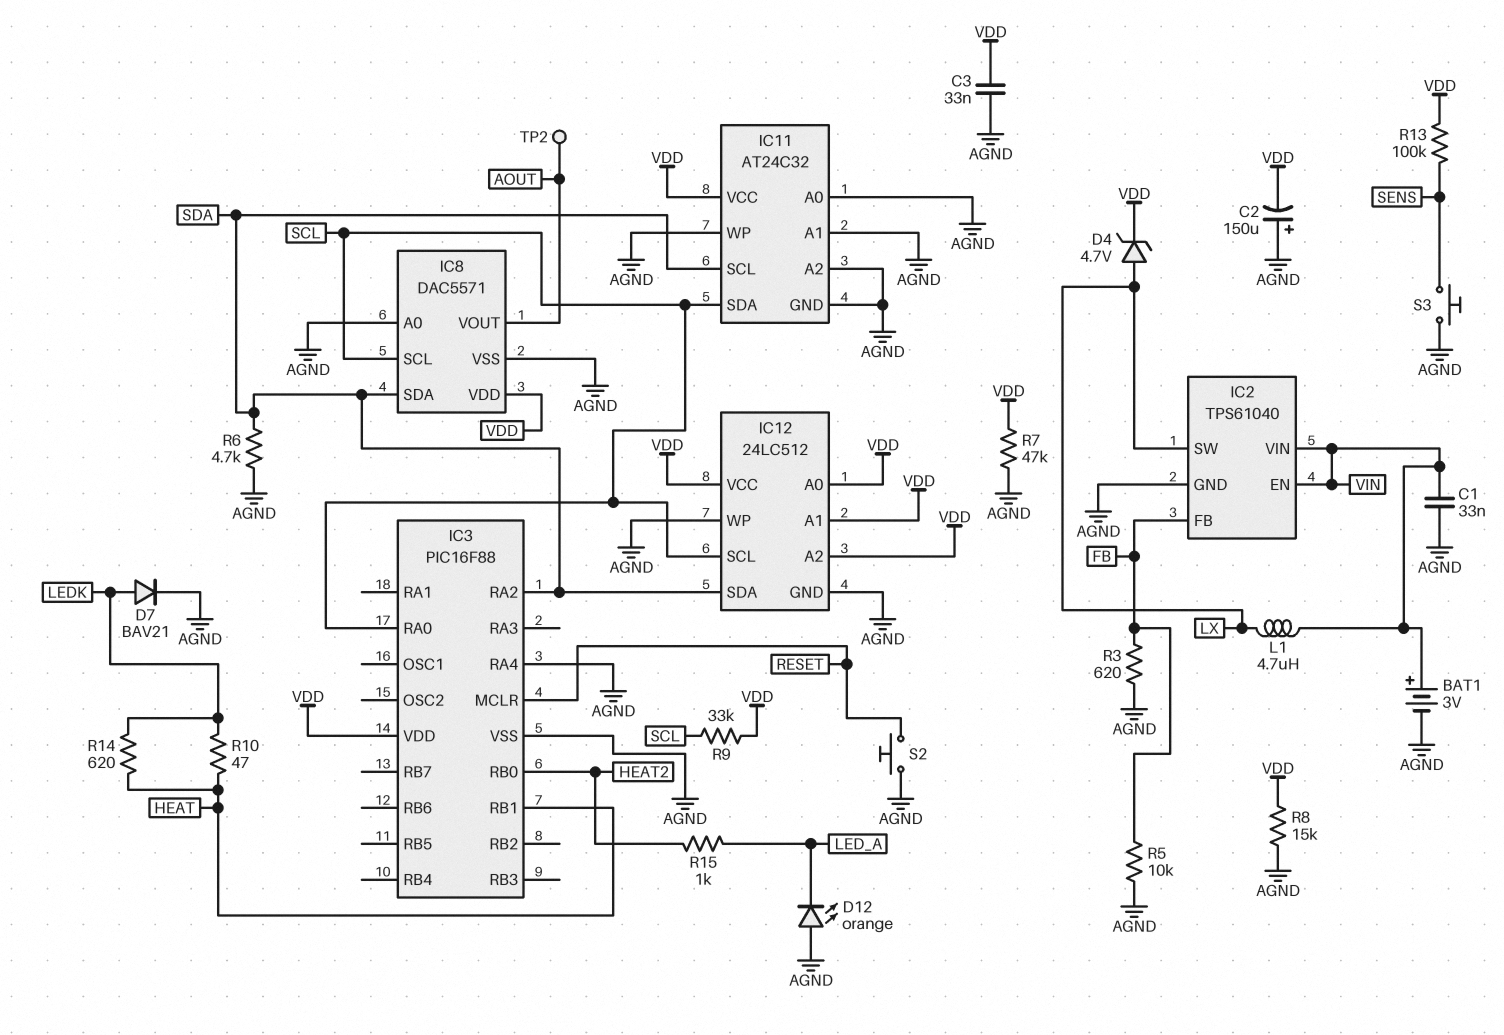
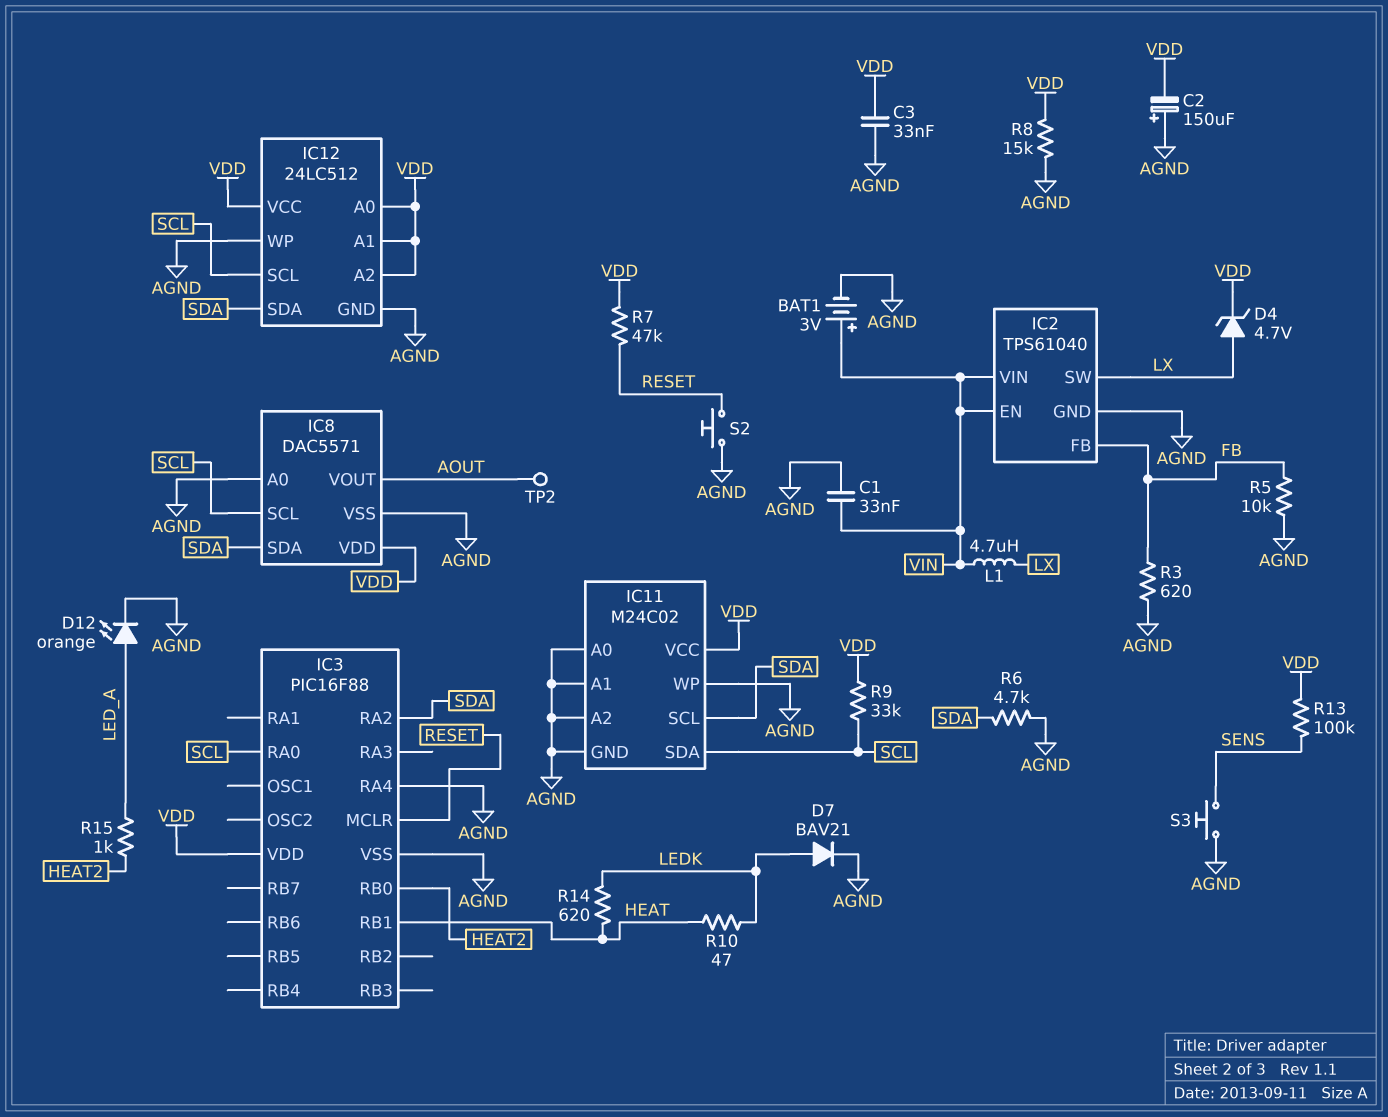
D12: LED orange (A AGND, K LED_A) -> LED orange (A LED_A, K AGND)
IC11: AT24C32 -> M24C02
R7: 47k (AGND, VDD) -> 47k (RESET, VDD)

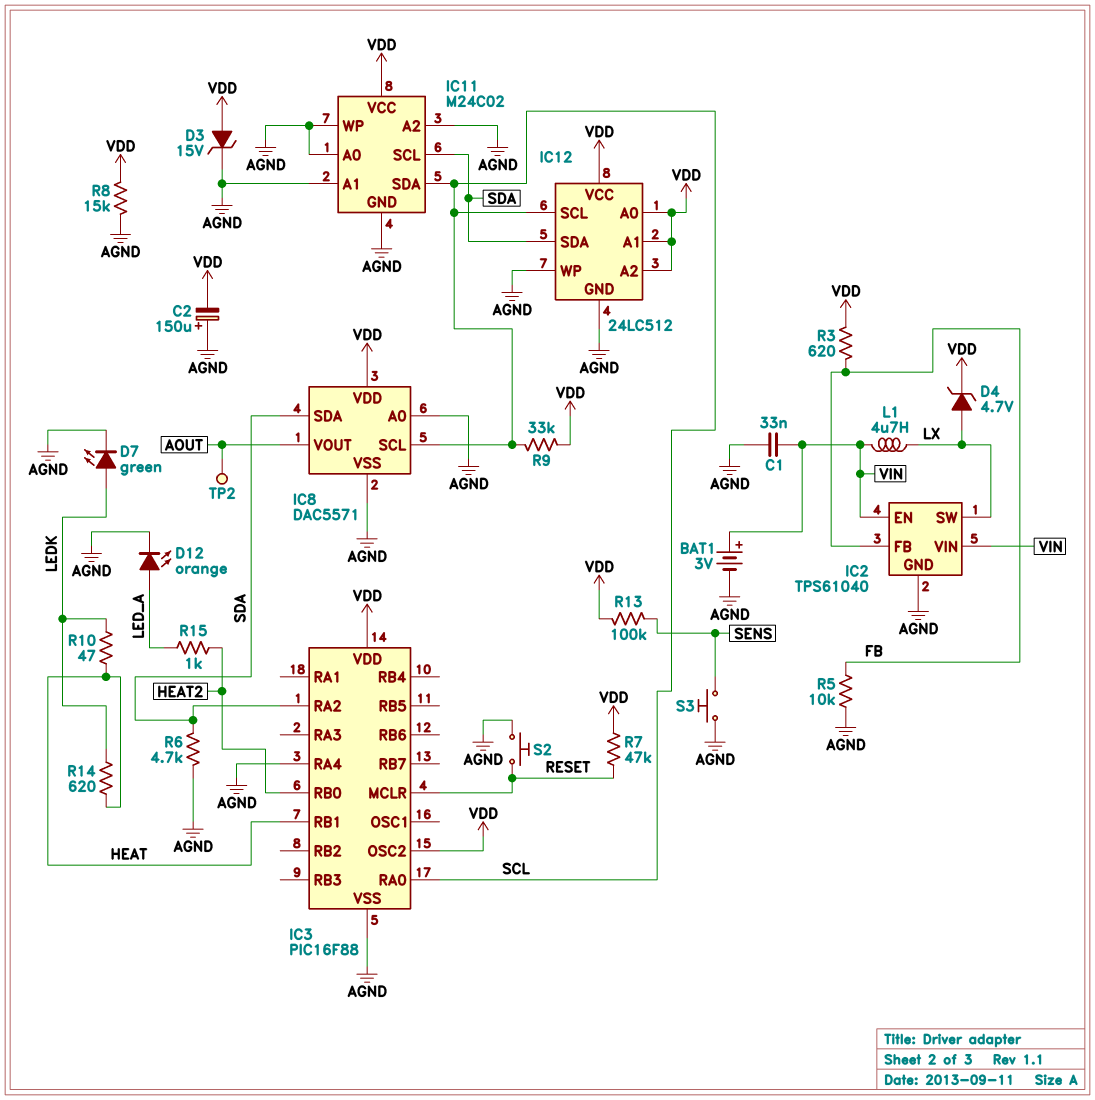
C3: 33nF (AGND, VDD) -> none
D3: none -> zener 15V (A VDD, K AGND)
D7: diode BAV21 (A LEDK, K AGND) -> LED green (A LEDK, K AGND)
IC3 pin OSC2: none -> VDD
R3: 620 (AGND, FB) -> 620 (FB, VDD)

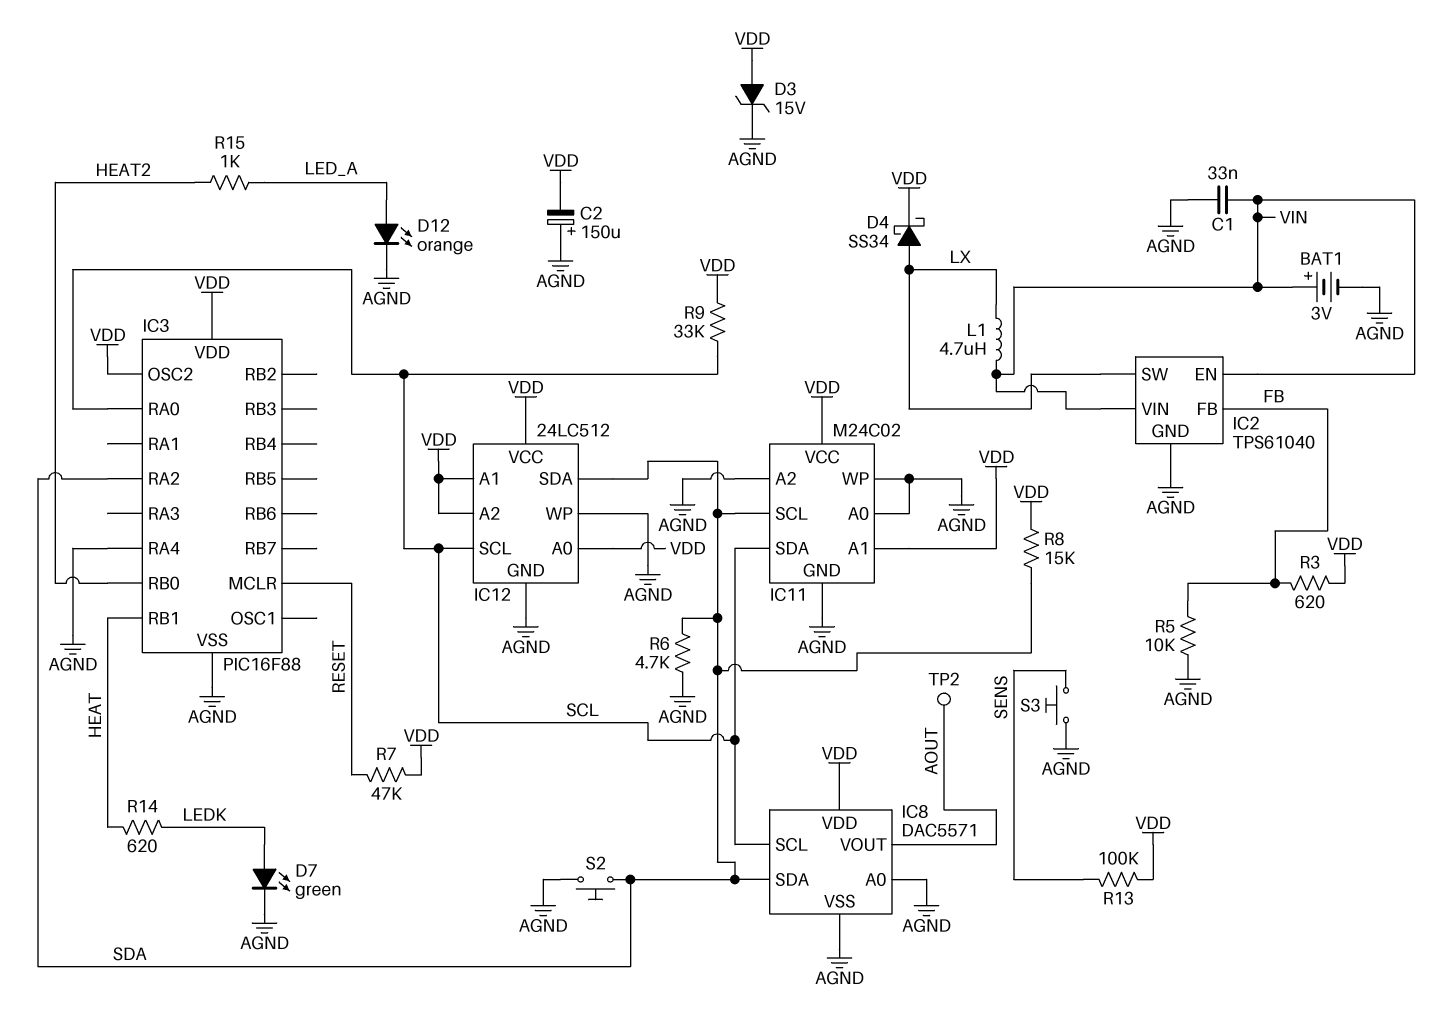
D4: zener 4.7V (A LX, K VDD) -> schottky SS34 (A LX, K VDD)
IC11 pin A1: AGND -> VDD
R8: 15k (AGND, VDD) -> 15k (SDA, VDD)
R10: 47 (HEAT, LEDK) -> none
S2: button (AGND, RESET) -> button (AGND, SDA)

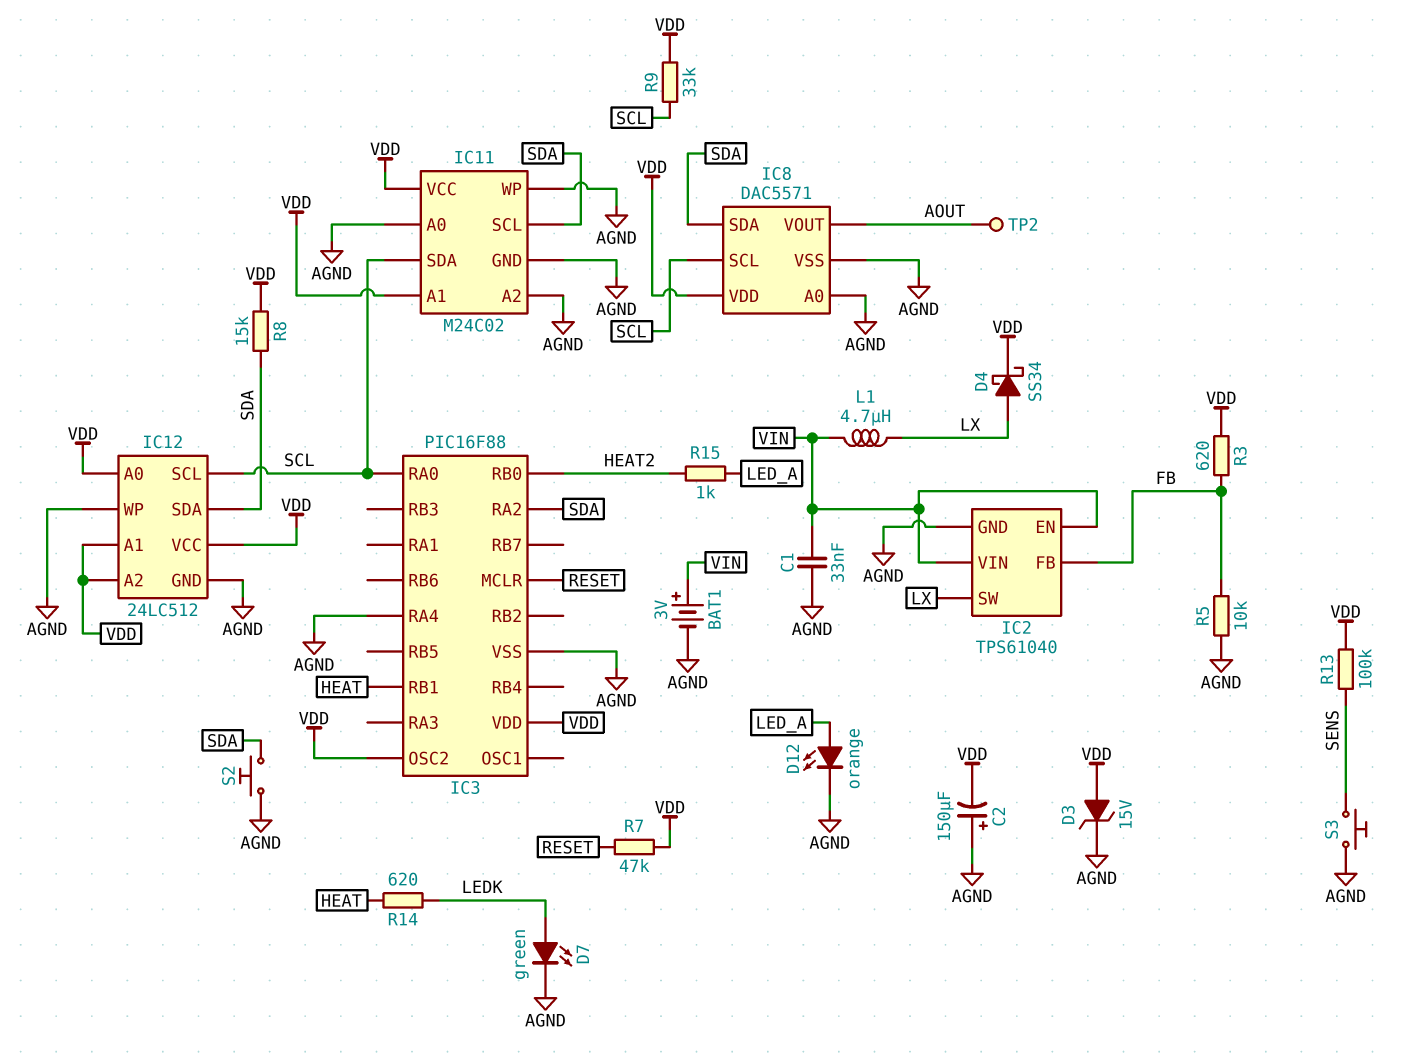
R6: 4.7k (AGND, SDA) -> none

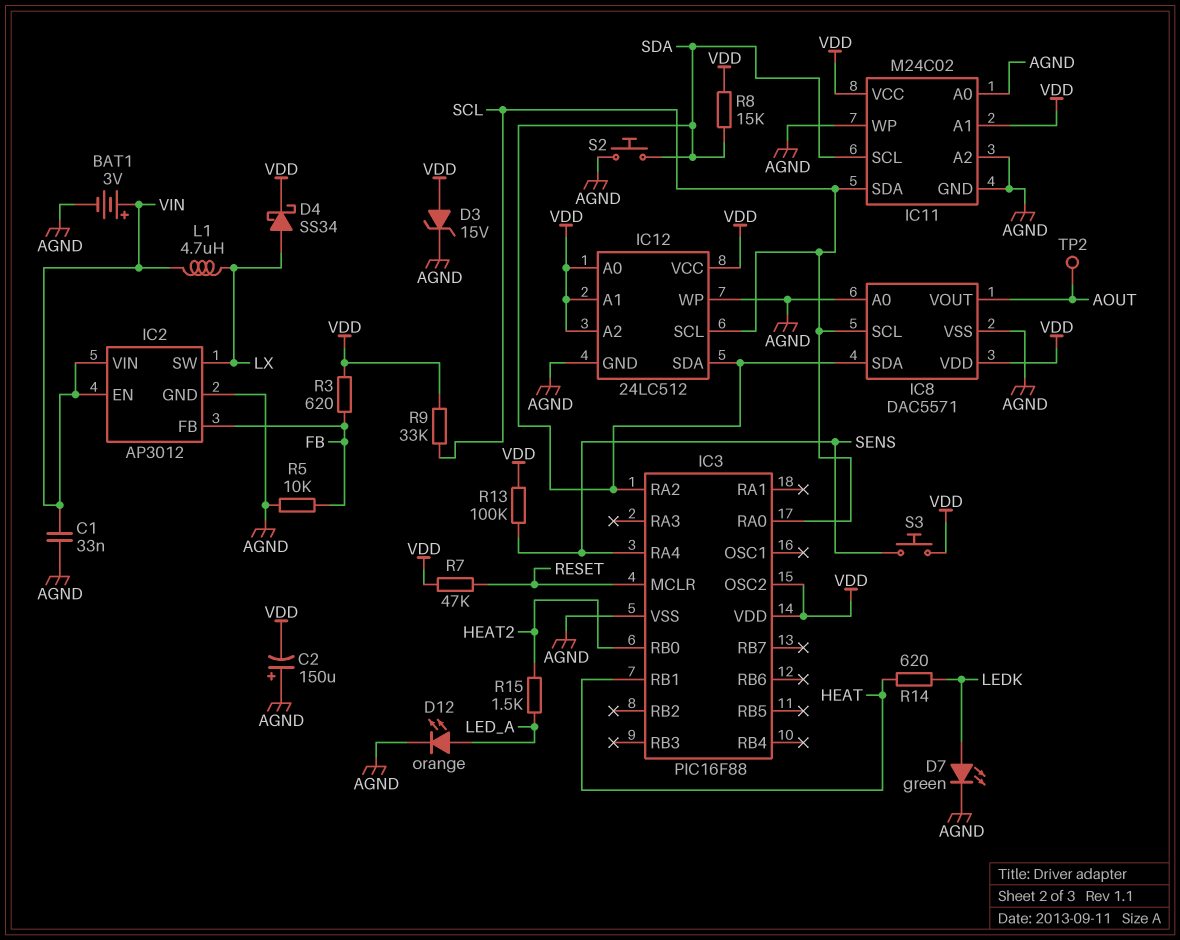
IC2: TPS61040 -> AP3012
IC3 pin RA4: AGND -> SENS
R15: 1k (HEAT2, LED_A) -> 1.5k (HEAT2, LED_A)
S3: button (AGND, SENS) -> button (SENS, VDD)

